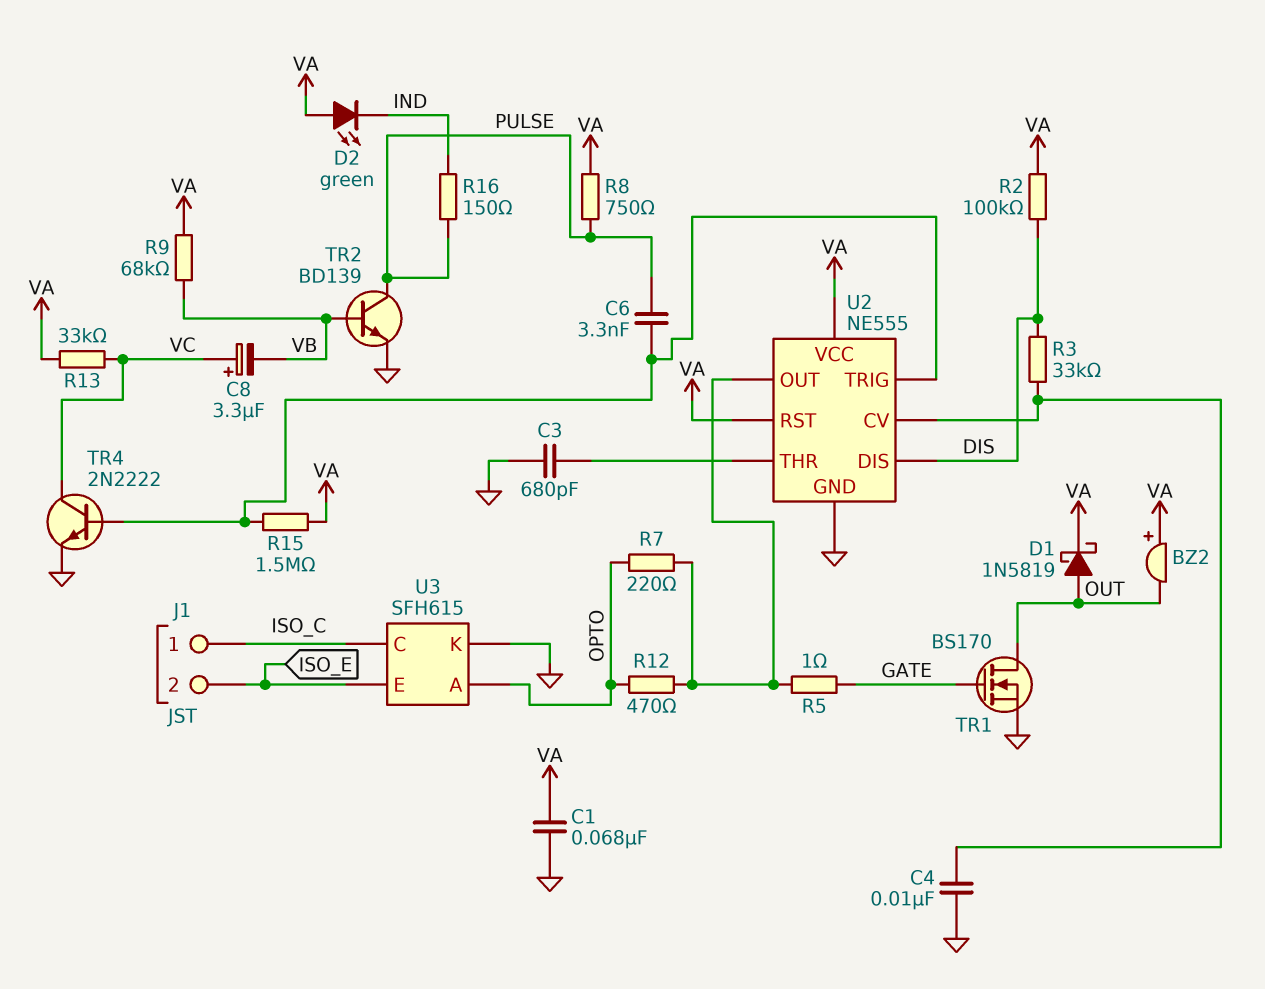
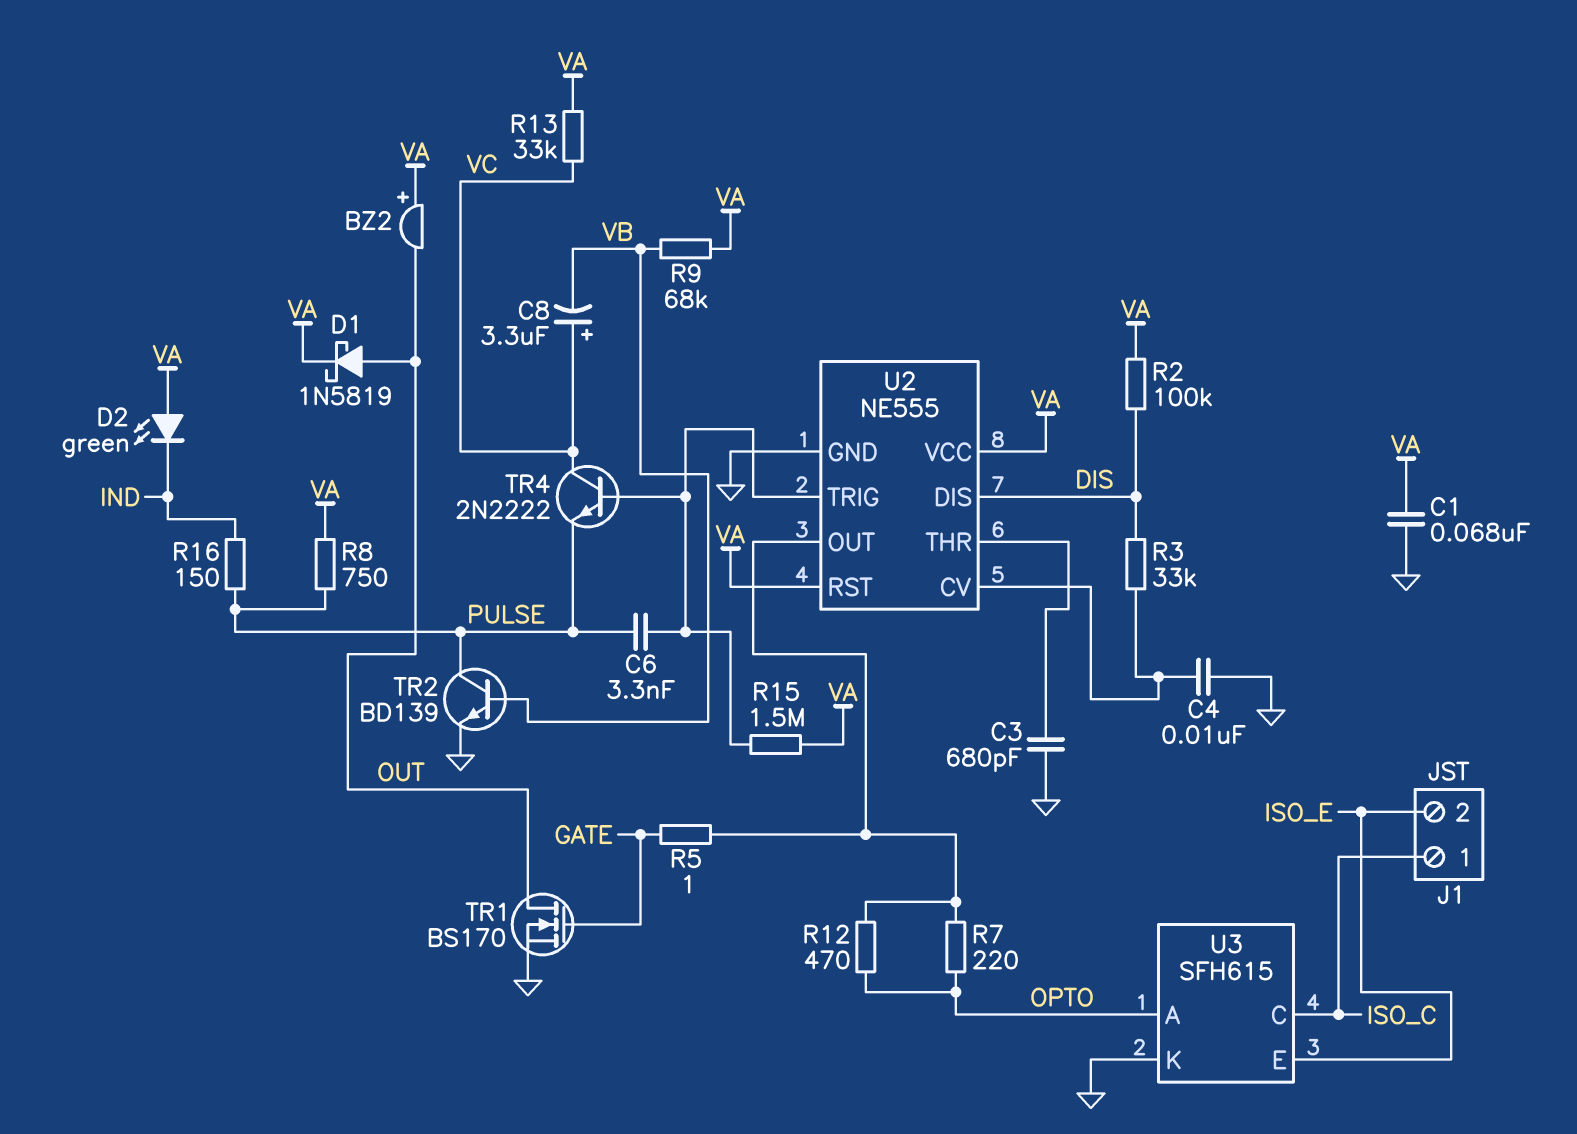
TR4: NPN 2N2222 (B U2/TRIG, C VC, E GND) -> NPN 2N2222 (B U2/TRIG, C VC, E PULSE)

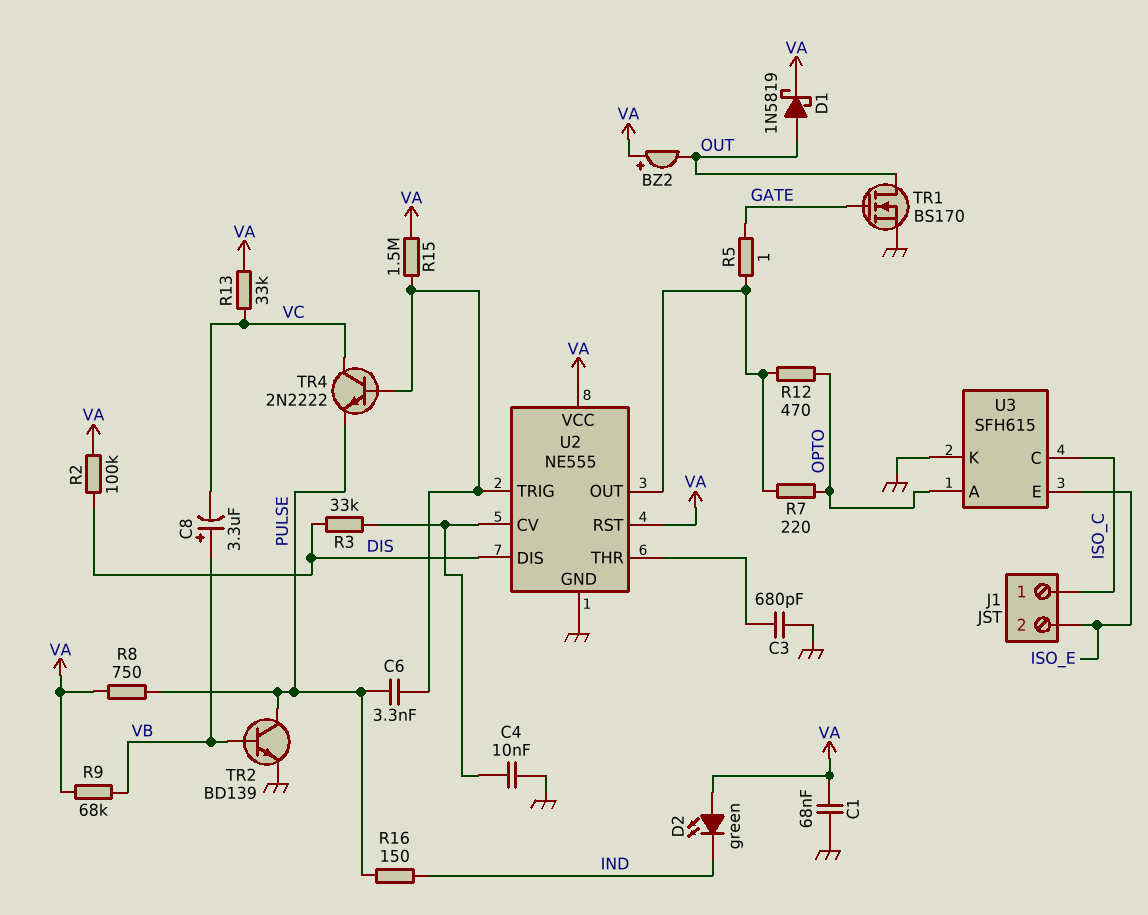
C8: 3.3uF (plus VC, minus VB) -> 3.3uF (plus VB, minus VC)

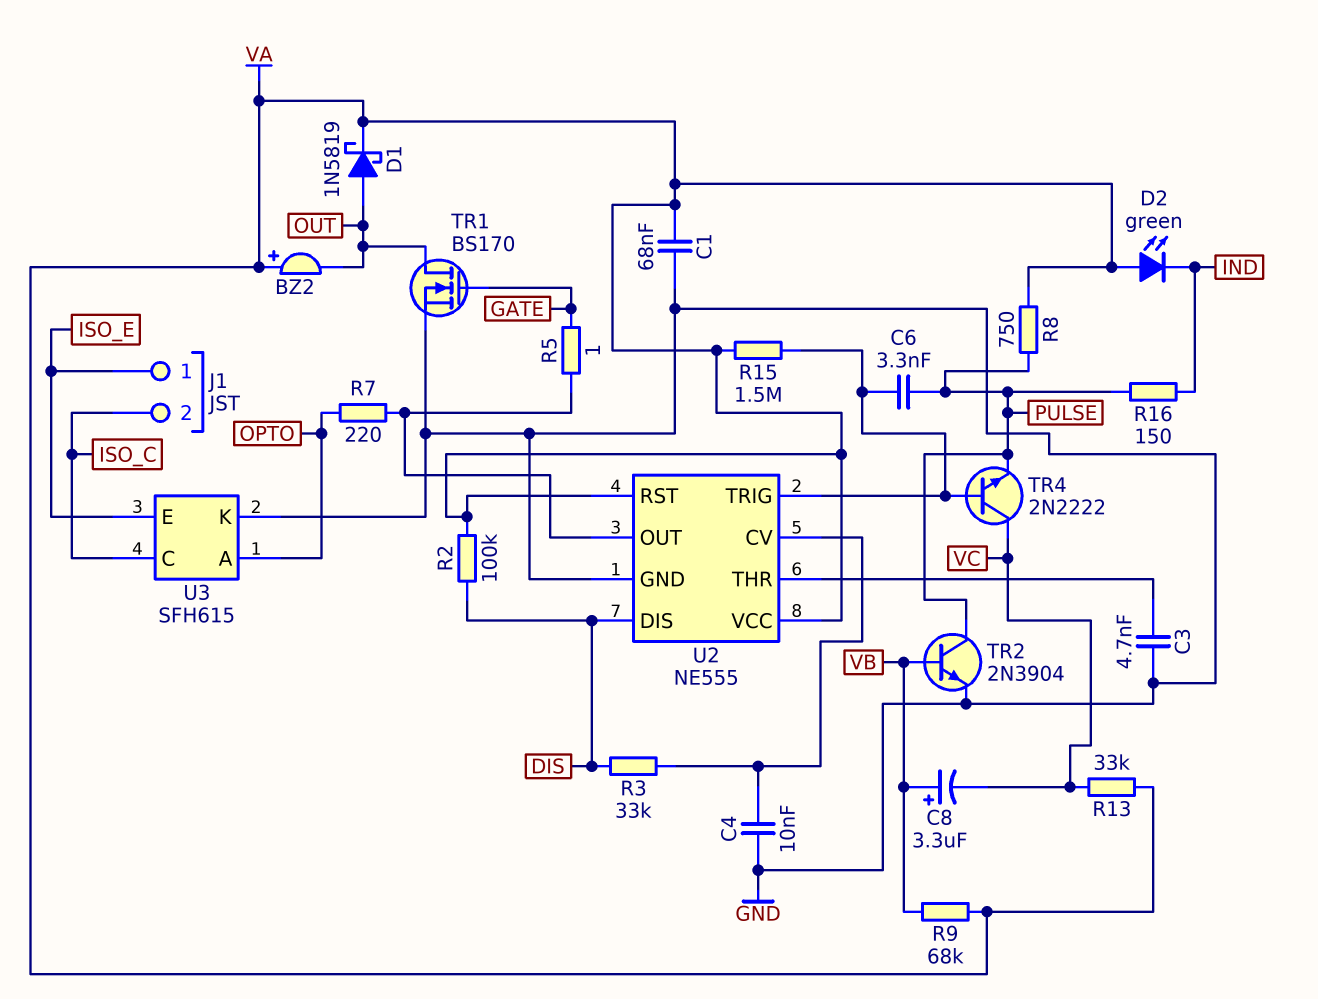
C3: 680pF (GND, U2/THR) -> 4.7nF (GND, U2/THR)
J1 pin 1: ISO_C -> ISO_E
J1 pin 2: ISO_E -> ISO_C
R12: 470 (OPTO, U2/OUT) -> none
TR2: NPN BD139 (B VB, C PULSE, E GND) -> NPN 2N3904 (B VB, C PULSE, E GND)

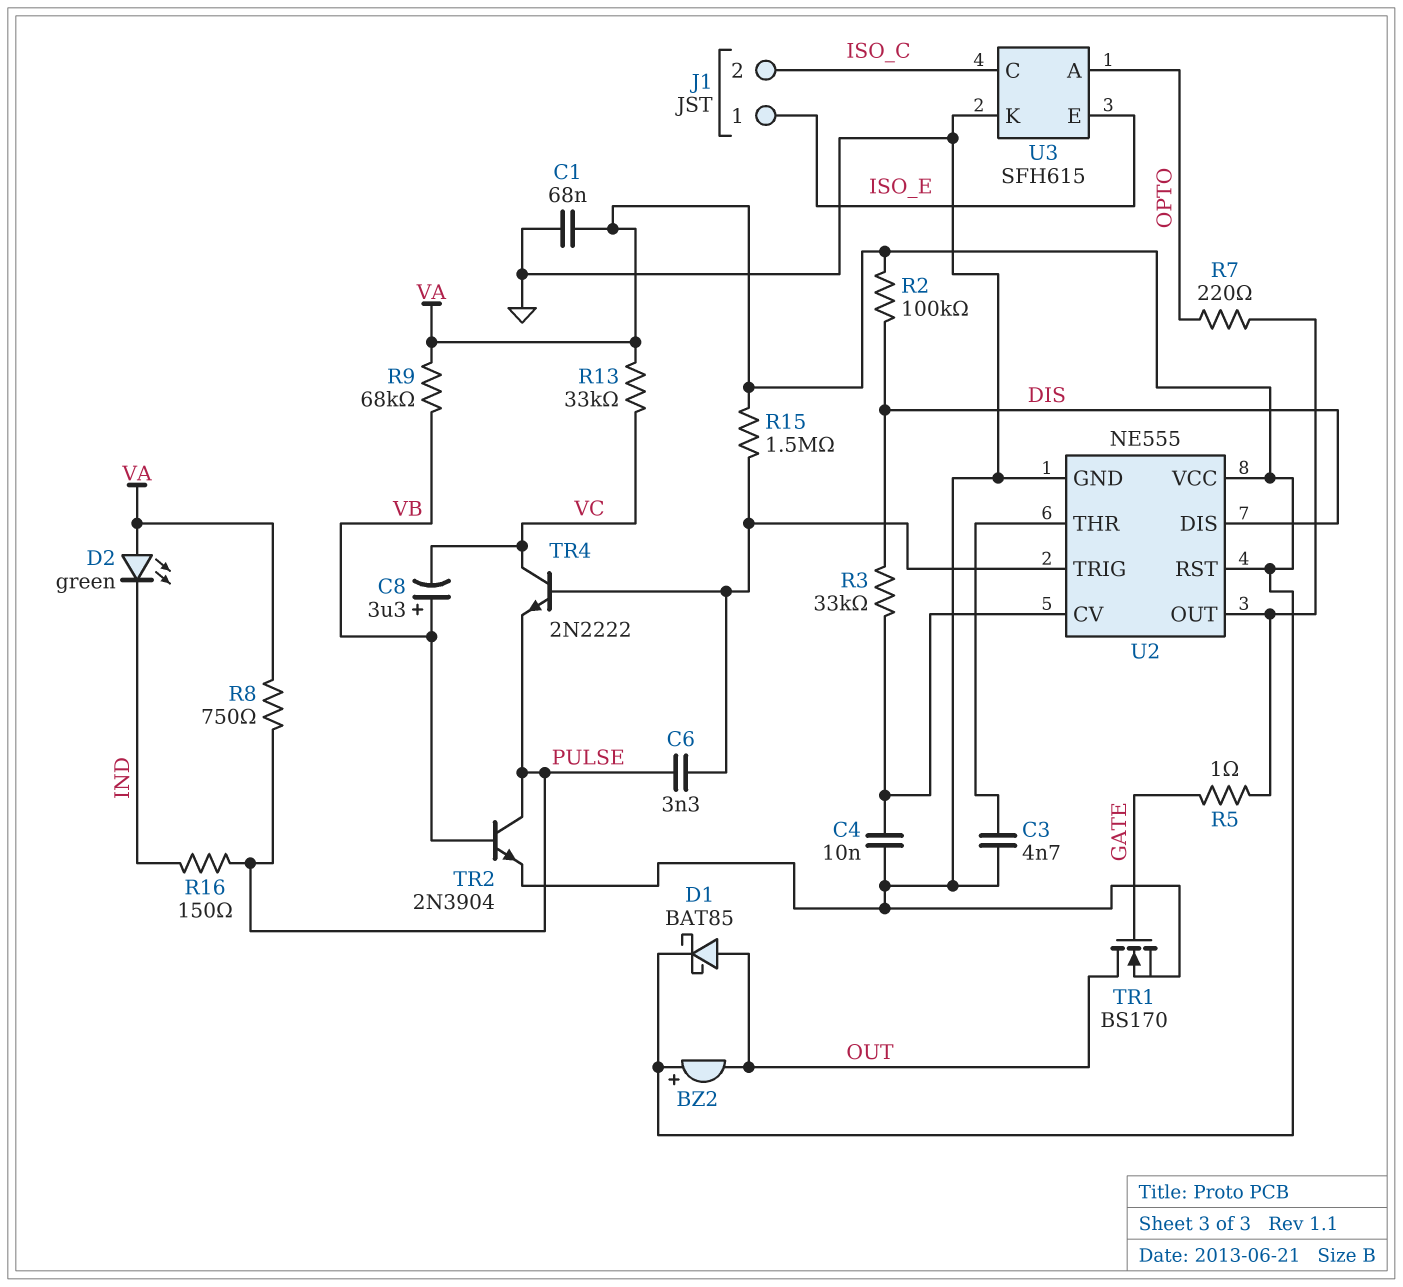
D1: schottky 1N5819 (A OUT, K VA) -> schottky BAT85 (A OUT, K VA)

